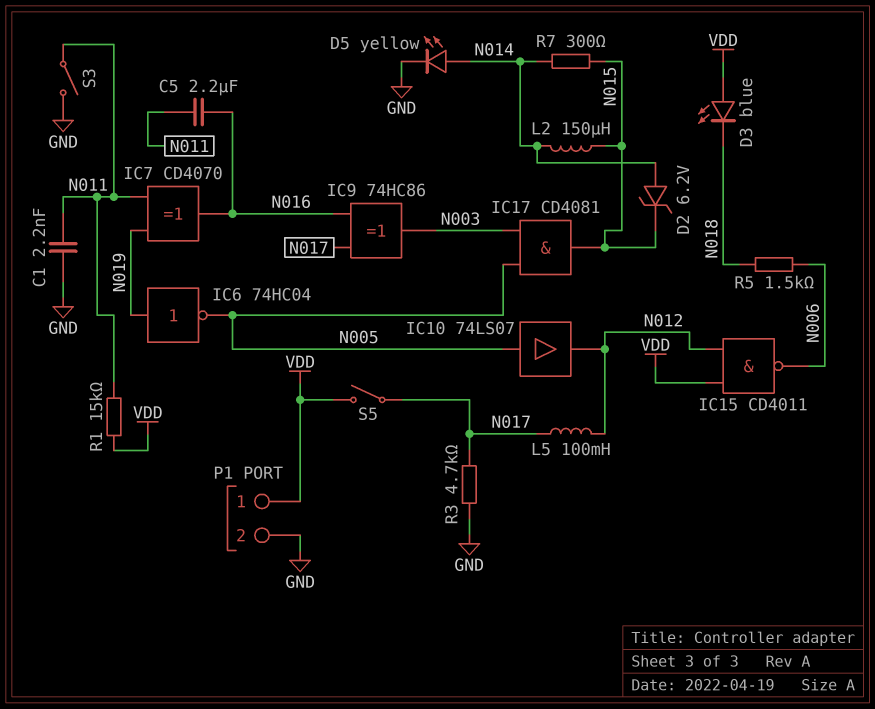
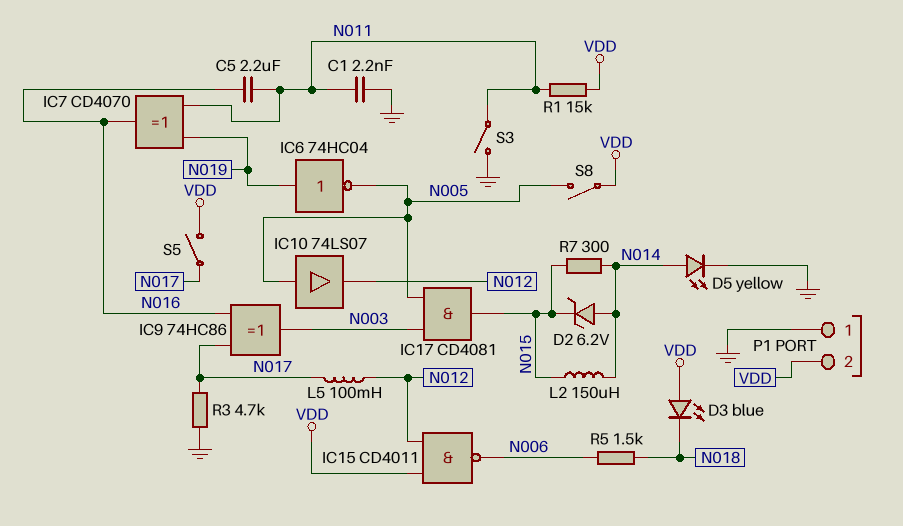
P1 pin 1: VDD -> GND
P1 pin 2: GND -> VDD
S8: none -> switch (N005, VDD)

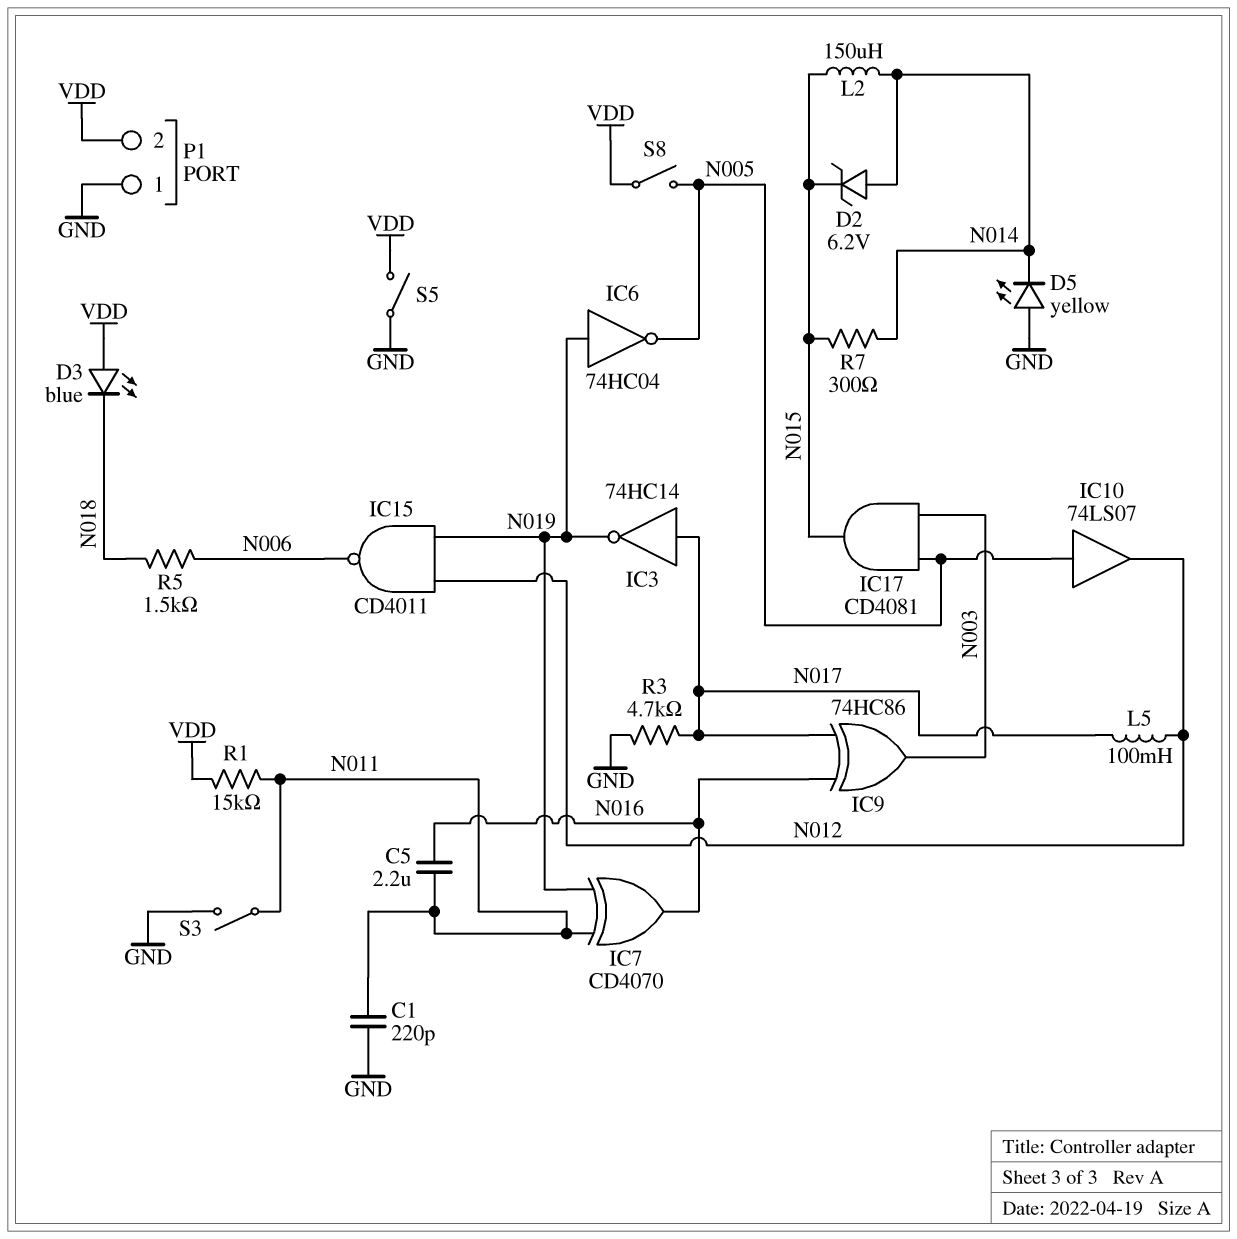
C1: 2.2nF (GND, N011) -> 220pF (GND, N011)
D5: LED yellow (A N014, K GND) -> LED yellow (A GND, K N014)
IC3: none -> NOT 74HC14 (in N017, out N019)
IC15: NAND CD4011 (in N012, in VDD, out N006) -> NAND CD4011 (in N012, in N019, out N006)
S5: switch (N017, VDD) -> switch (GND, VDD)

